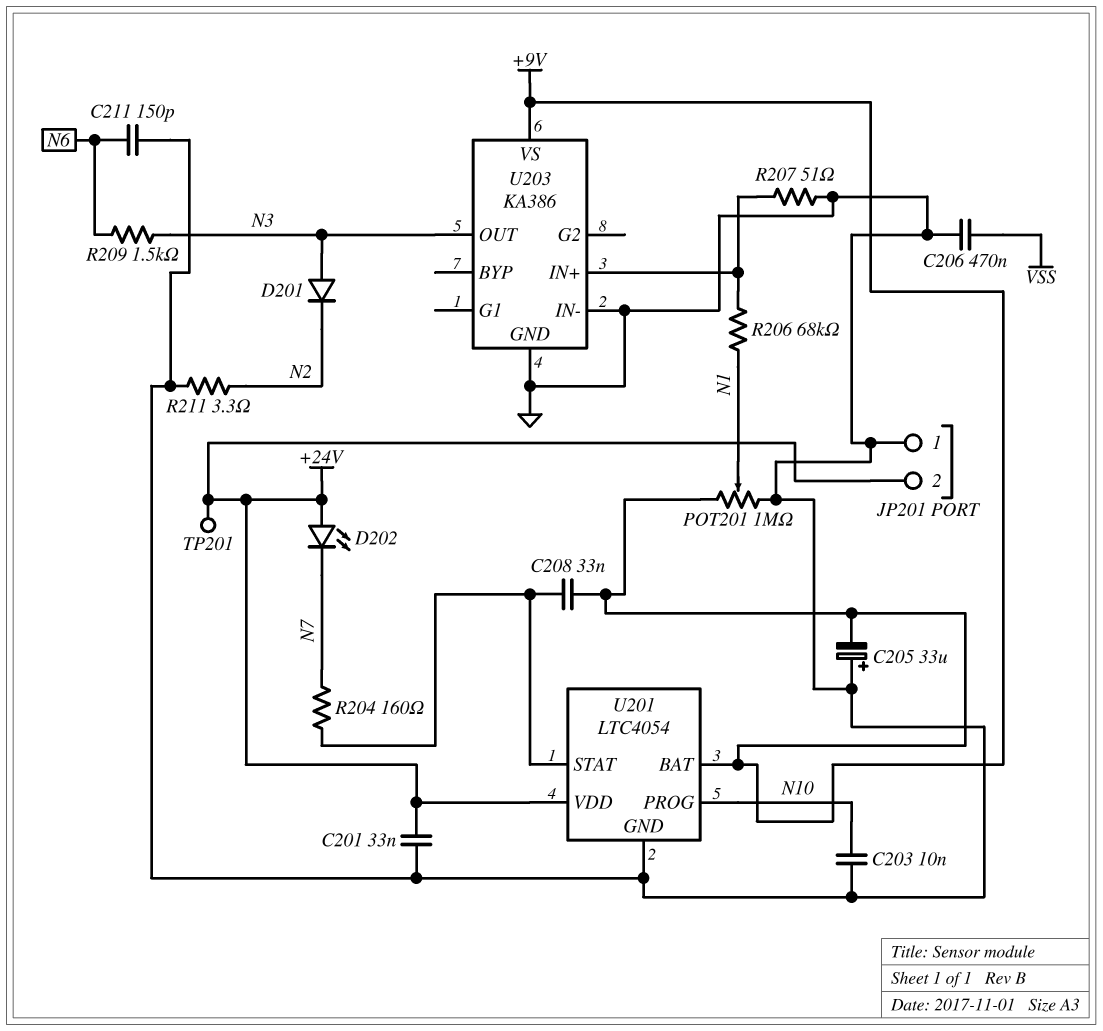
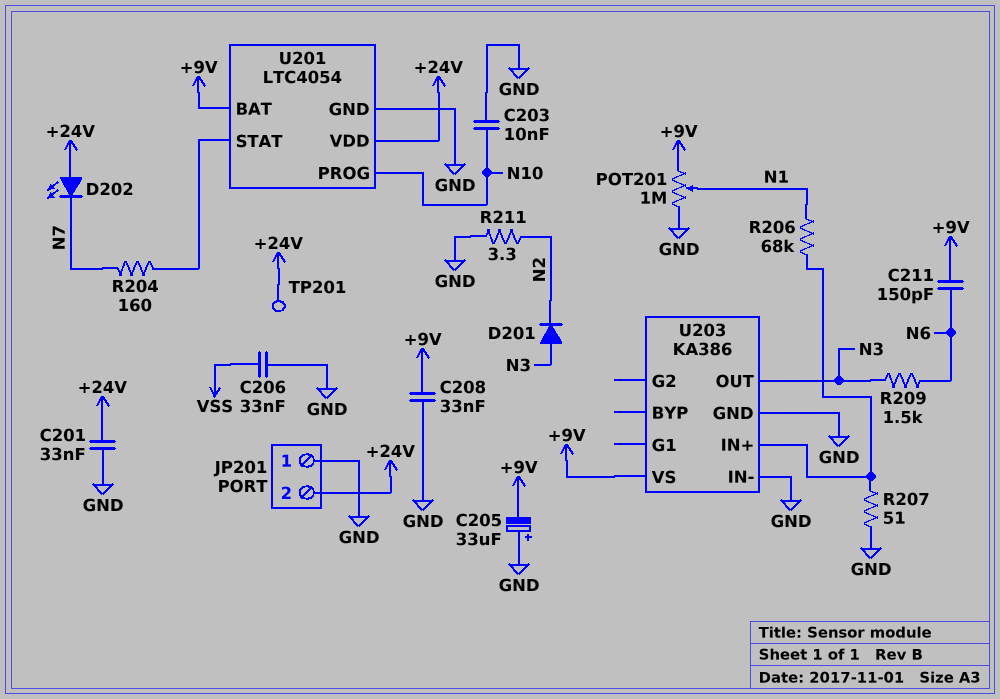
C206: 470nF (GND, VSS) -> 33nF (GND, VSS)
C208: 33nF (+9V, U201/STAT) -> 33nF (+9V, GND)
C211: 150pF (GND, N6) -> 150pF (+9V, N6)

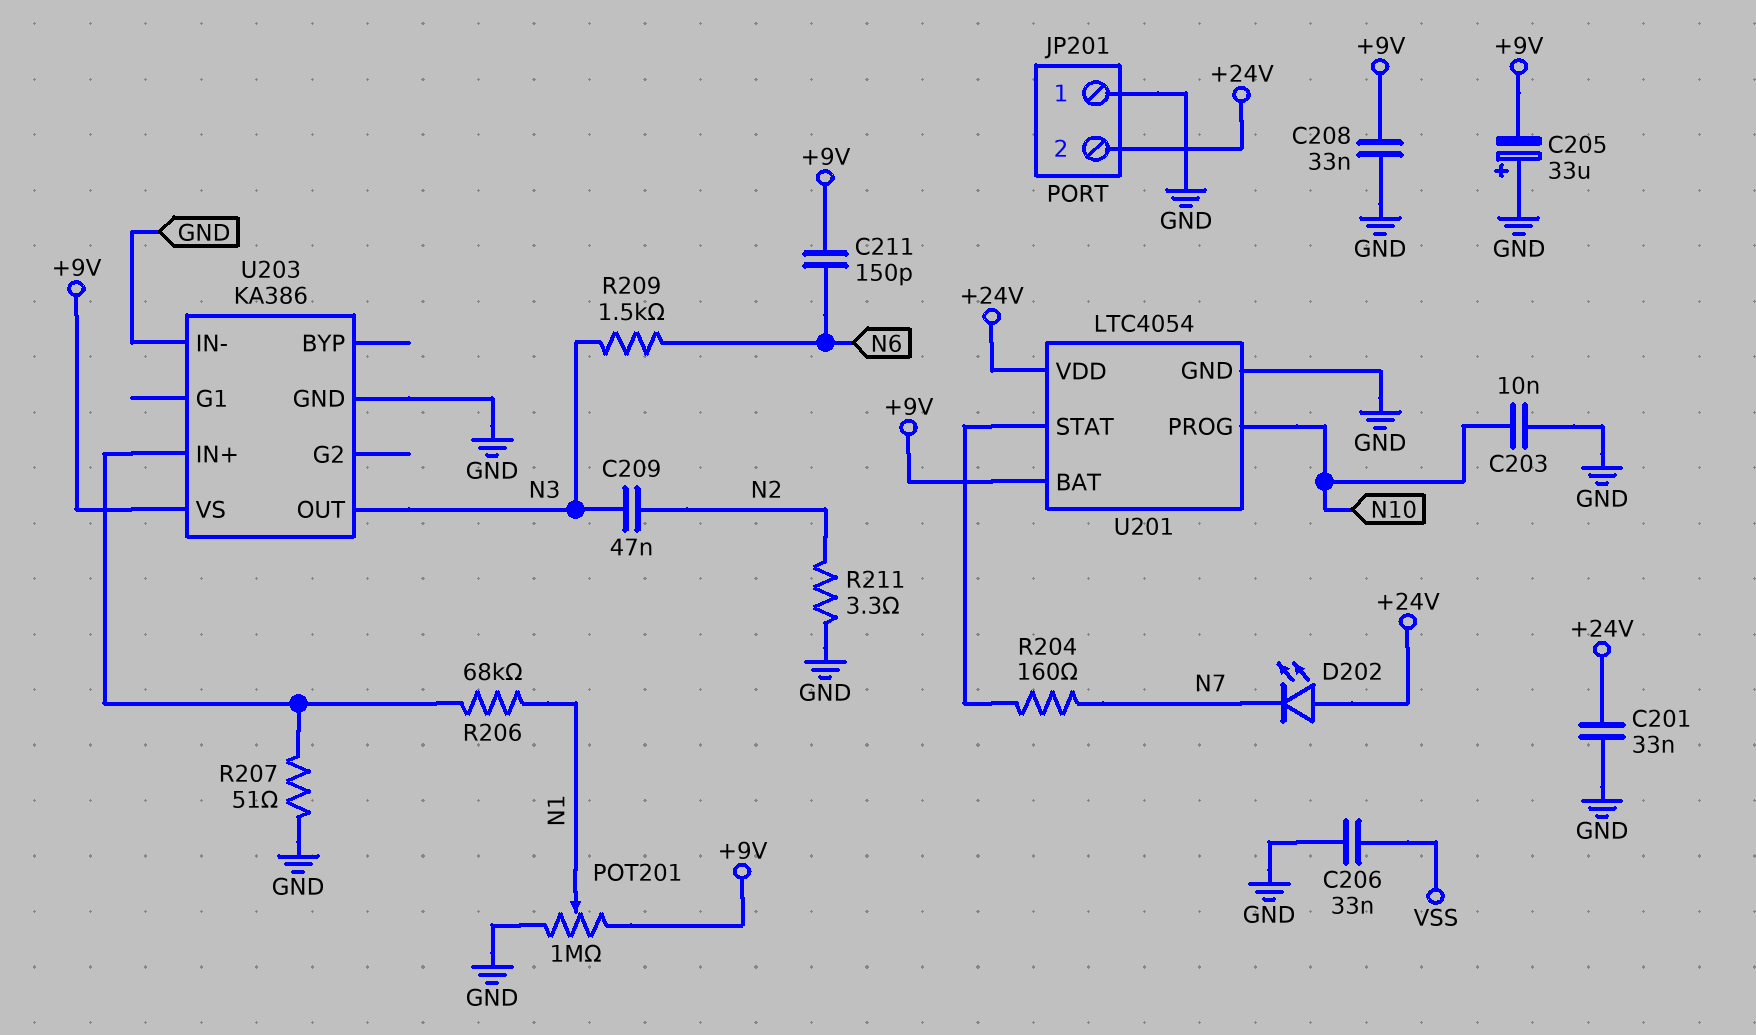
C209: none -> 47nF (N2, N3)
D201: diode (A N3, K N2) -> none
TP201: test point (+24V) -> none

